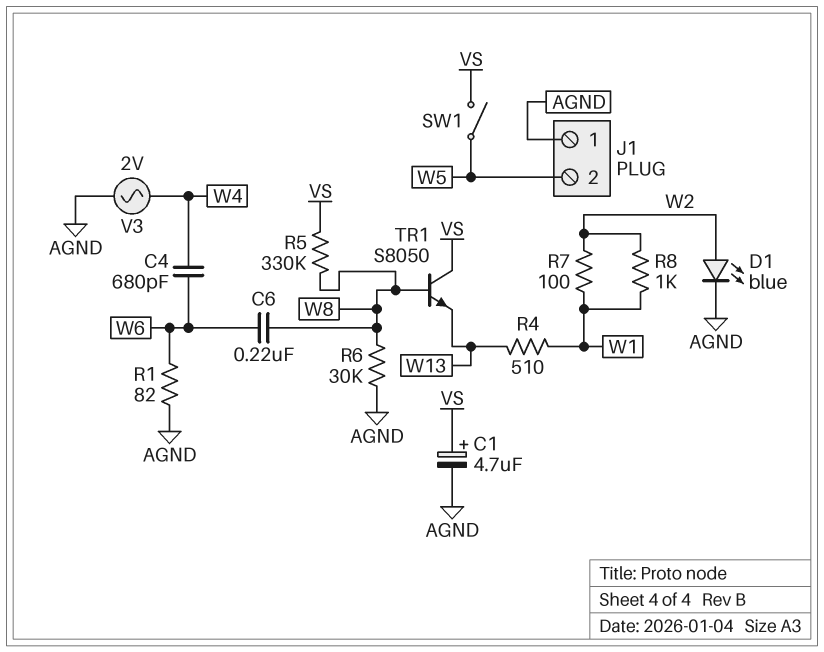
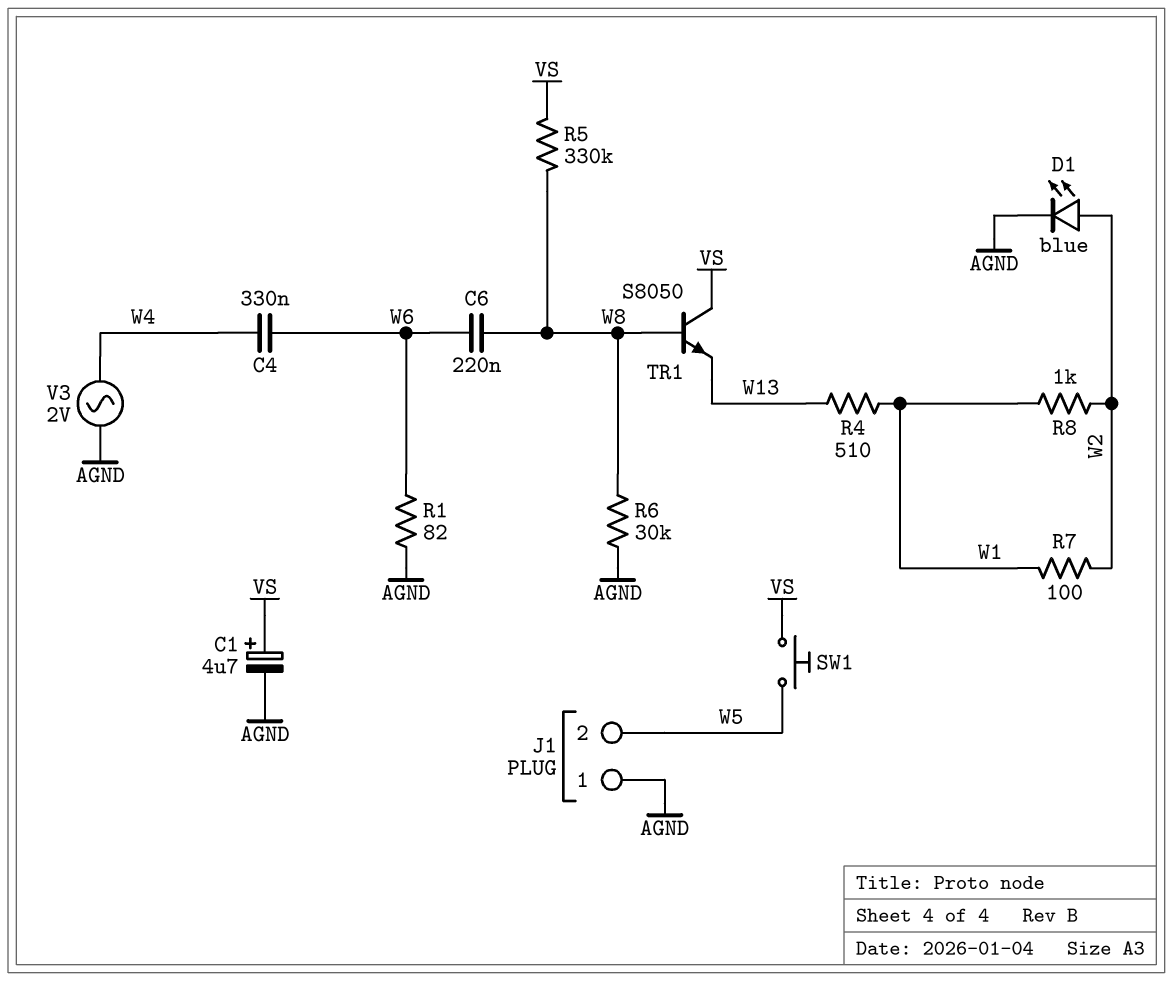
C4: 680pF (W4, W6) -> 330nF (W4, W6)
SW1: switch (VS, W5) -> button (VS, W5)

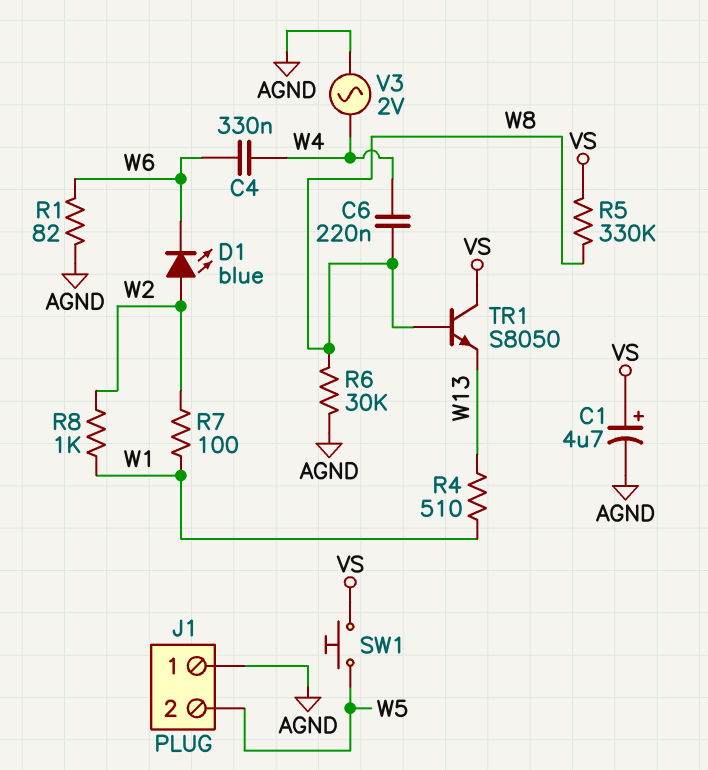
C6: 220nF (W6, W8) -> 220nF (W4, W8)
D1: LED blue (A W2, K AGND) -> LED blue (A W2, K W6)

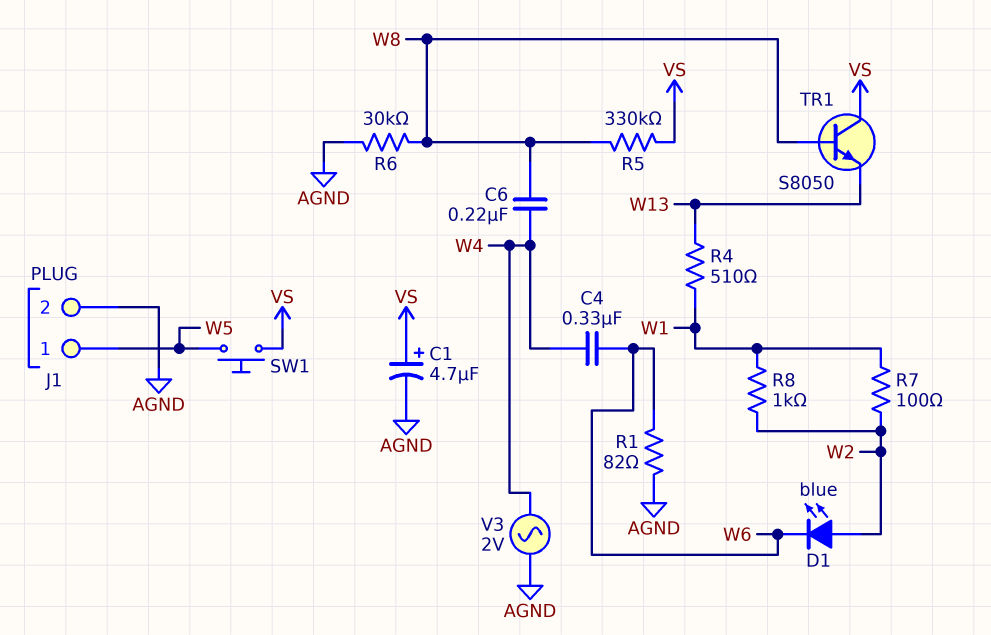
J1 pin 1: AGND -> W5
J1 pin 2: W5 -> AGND

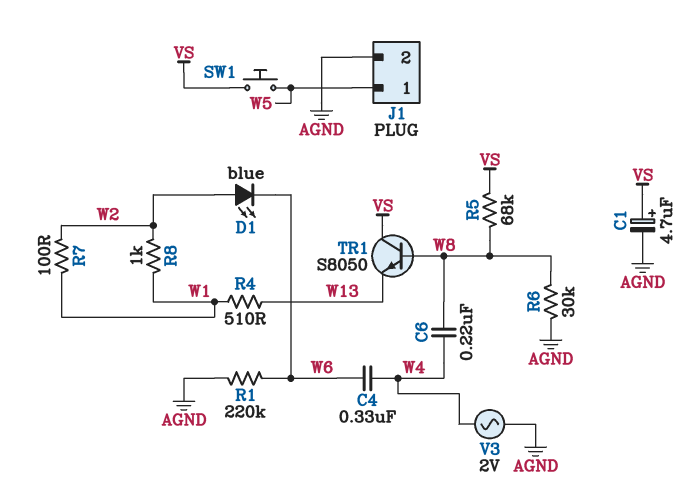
R1: 82 (AGND, W6) -> 220k (AGND, W6)
R5: 330k (VS, W8) -> 68k (VS, W8)

